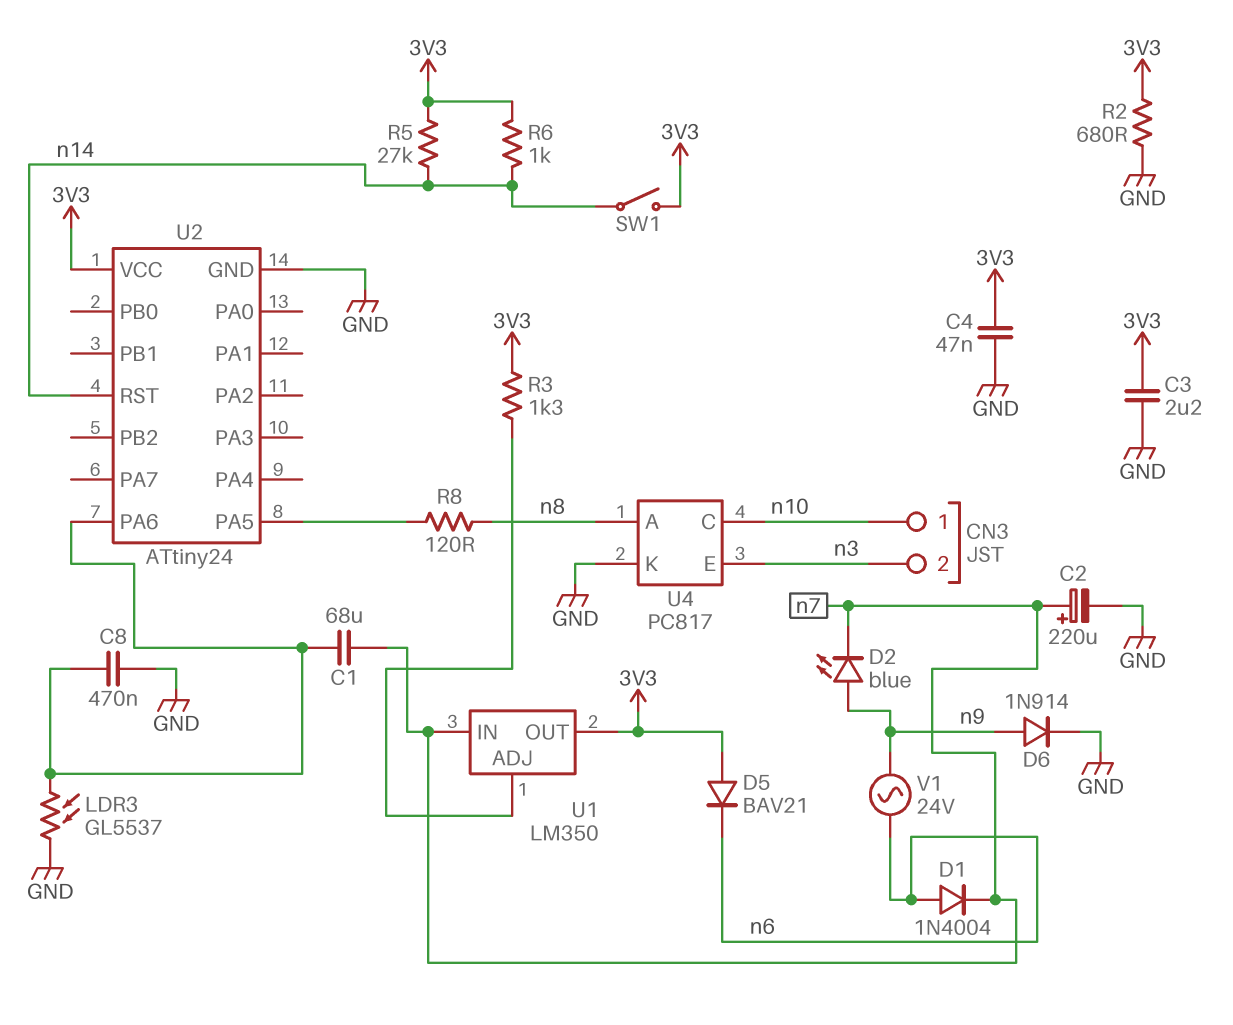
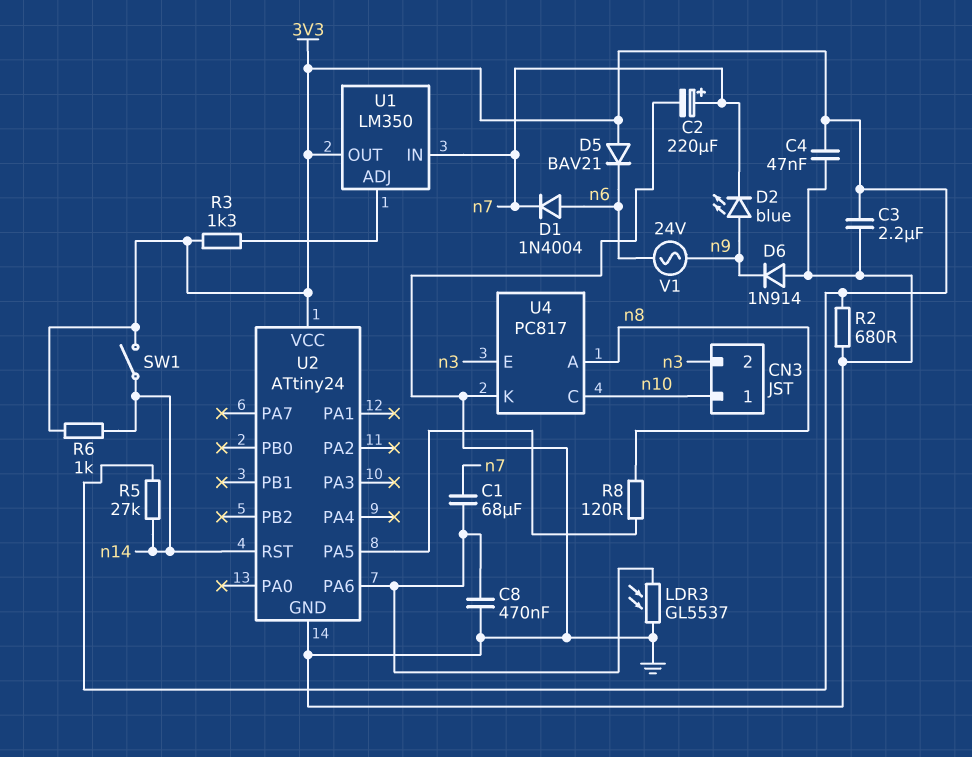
D6: diode 1N914 (A n9, K GND) -> diode 1N914 (A GND, K n9)

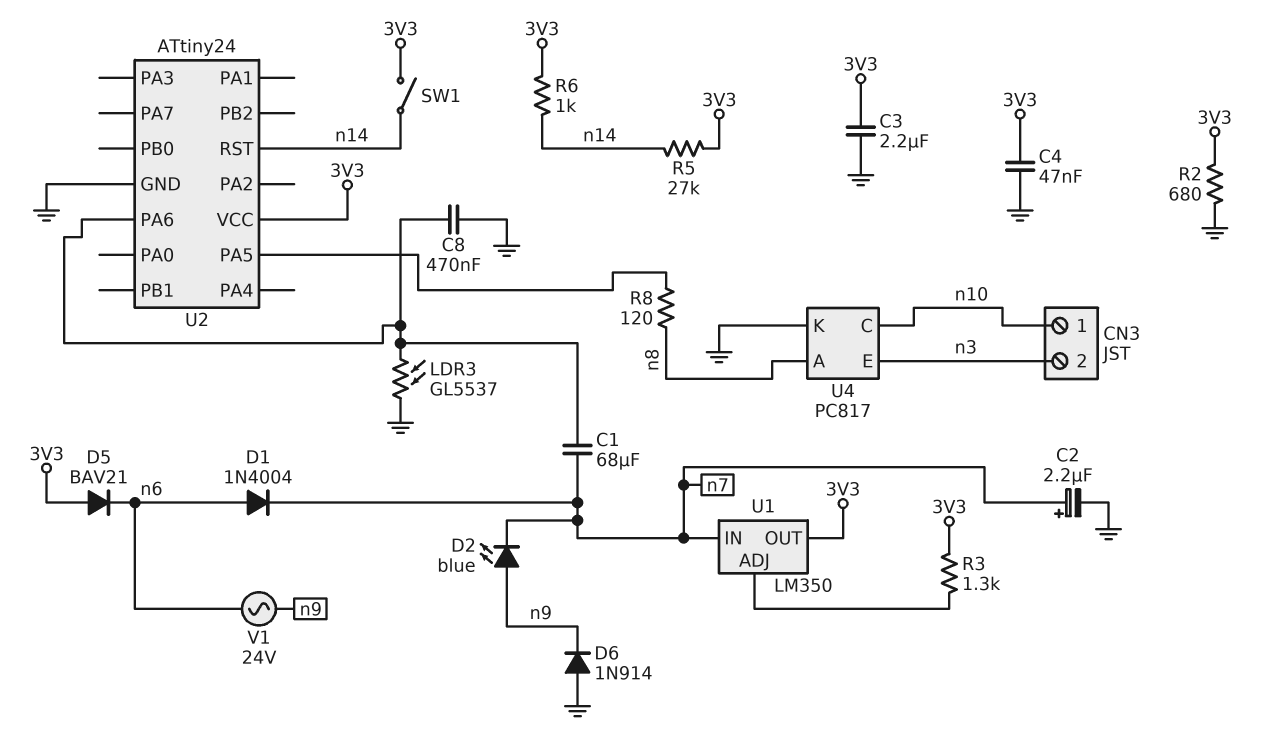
C2: 220uF (plus n7, minus GND) -> 2.2uF (plus n7, minus GND)

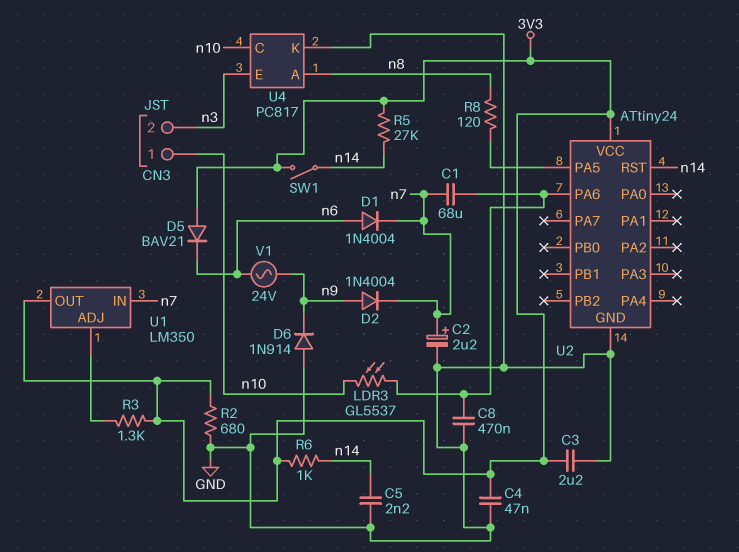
C5: none -> 2.2nF (GND, n14)
D2: LED blue (A n9, K n7) -> diode 1N4004 (A n9, K n7)
LDR3: GL5537 (GND, U2/PA6) -> GL5537 (U2/PA6, n10)

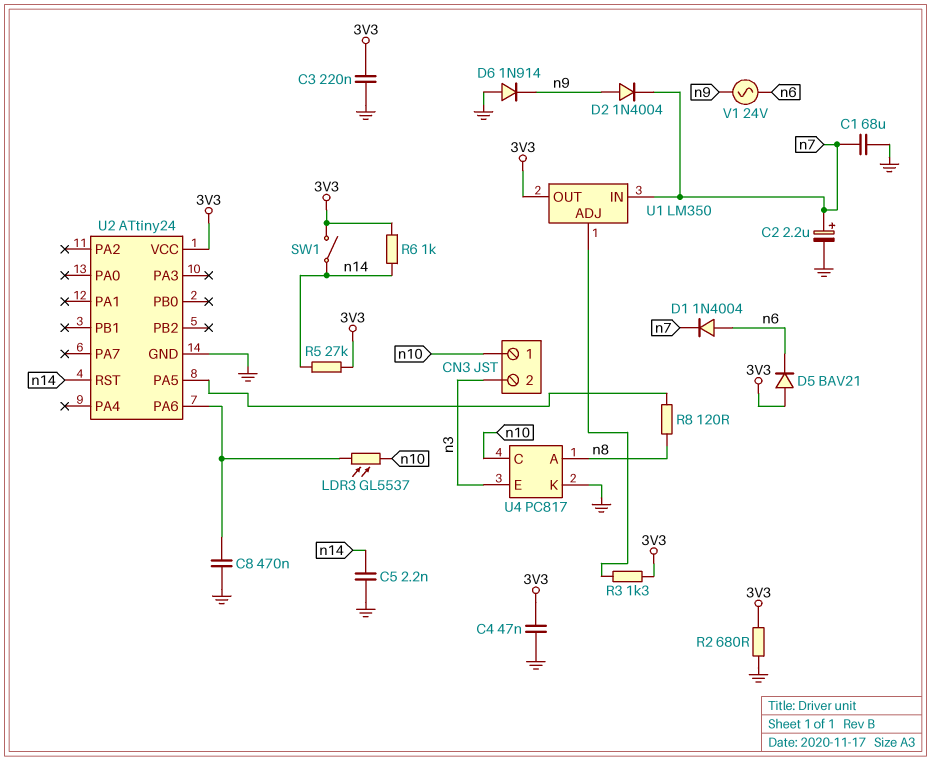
C1: 68uF (U2/PA6, n7) -> 68uF (GND, n7)
C3: 2.2uF (3V3, GND) -> 220nF (3V3, GND)

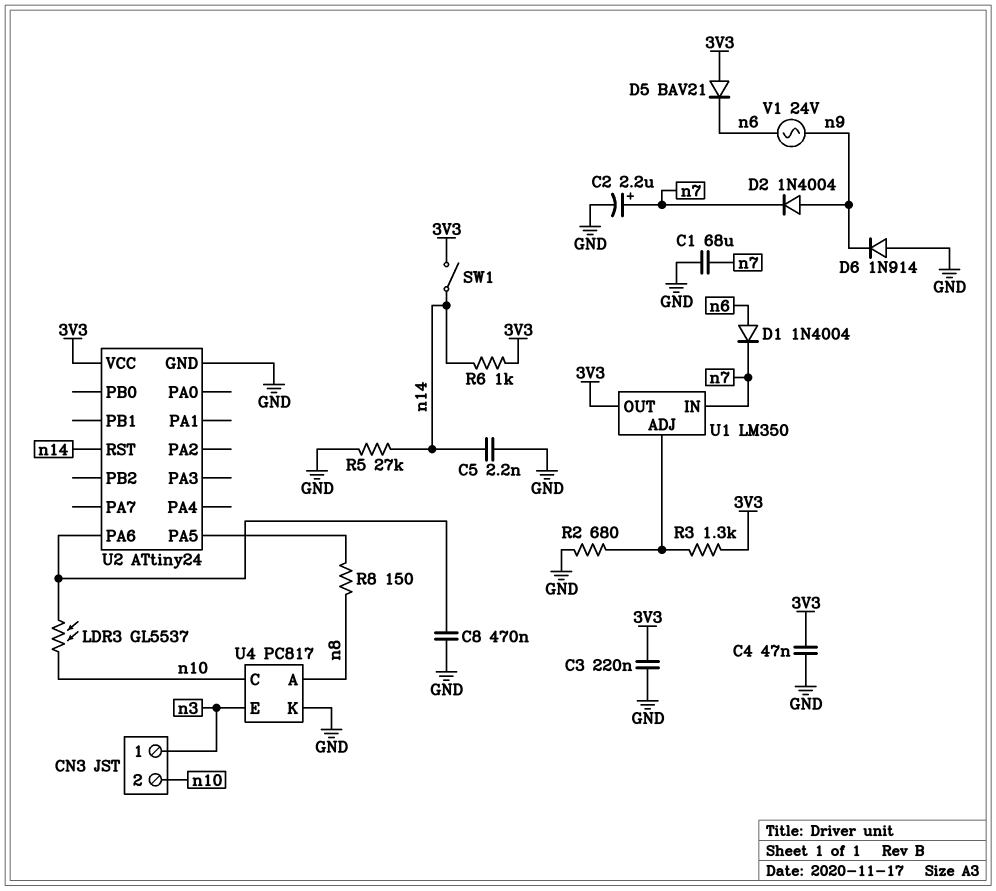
CN3 pin 1: n10 -> n3
CN3 pin 2: n3 -> n10
R2: 680 (3V3, GND) -> 680 (GND, U1/ADJ)
R5: 27k (3V3, n14) -> 27k (GND, n14)
R8: 120 (U2/PA5, n8) -> 150 (U2/PA5, n8)

